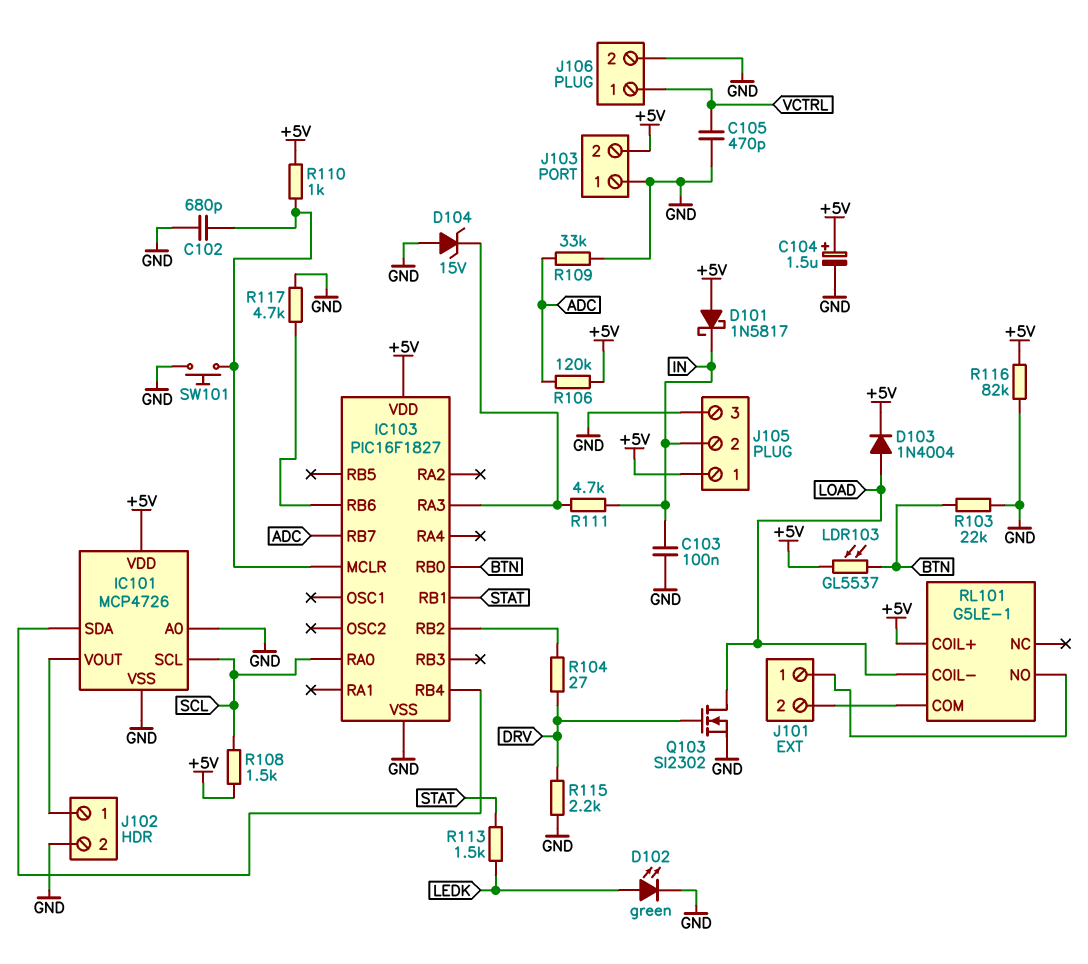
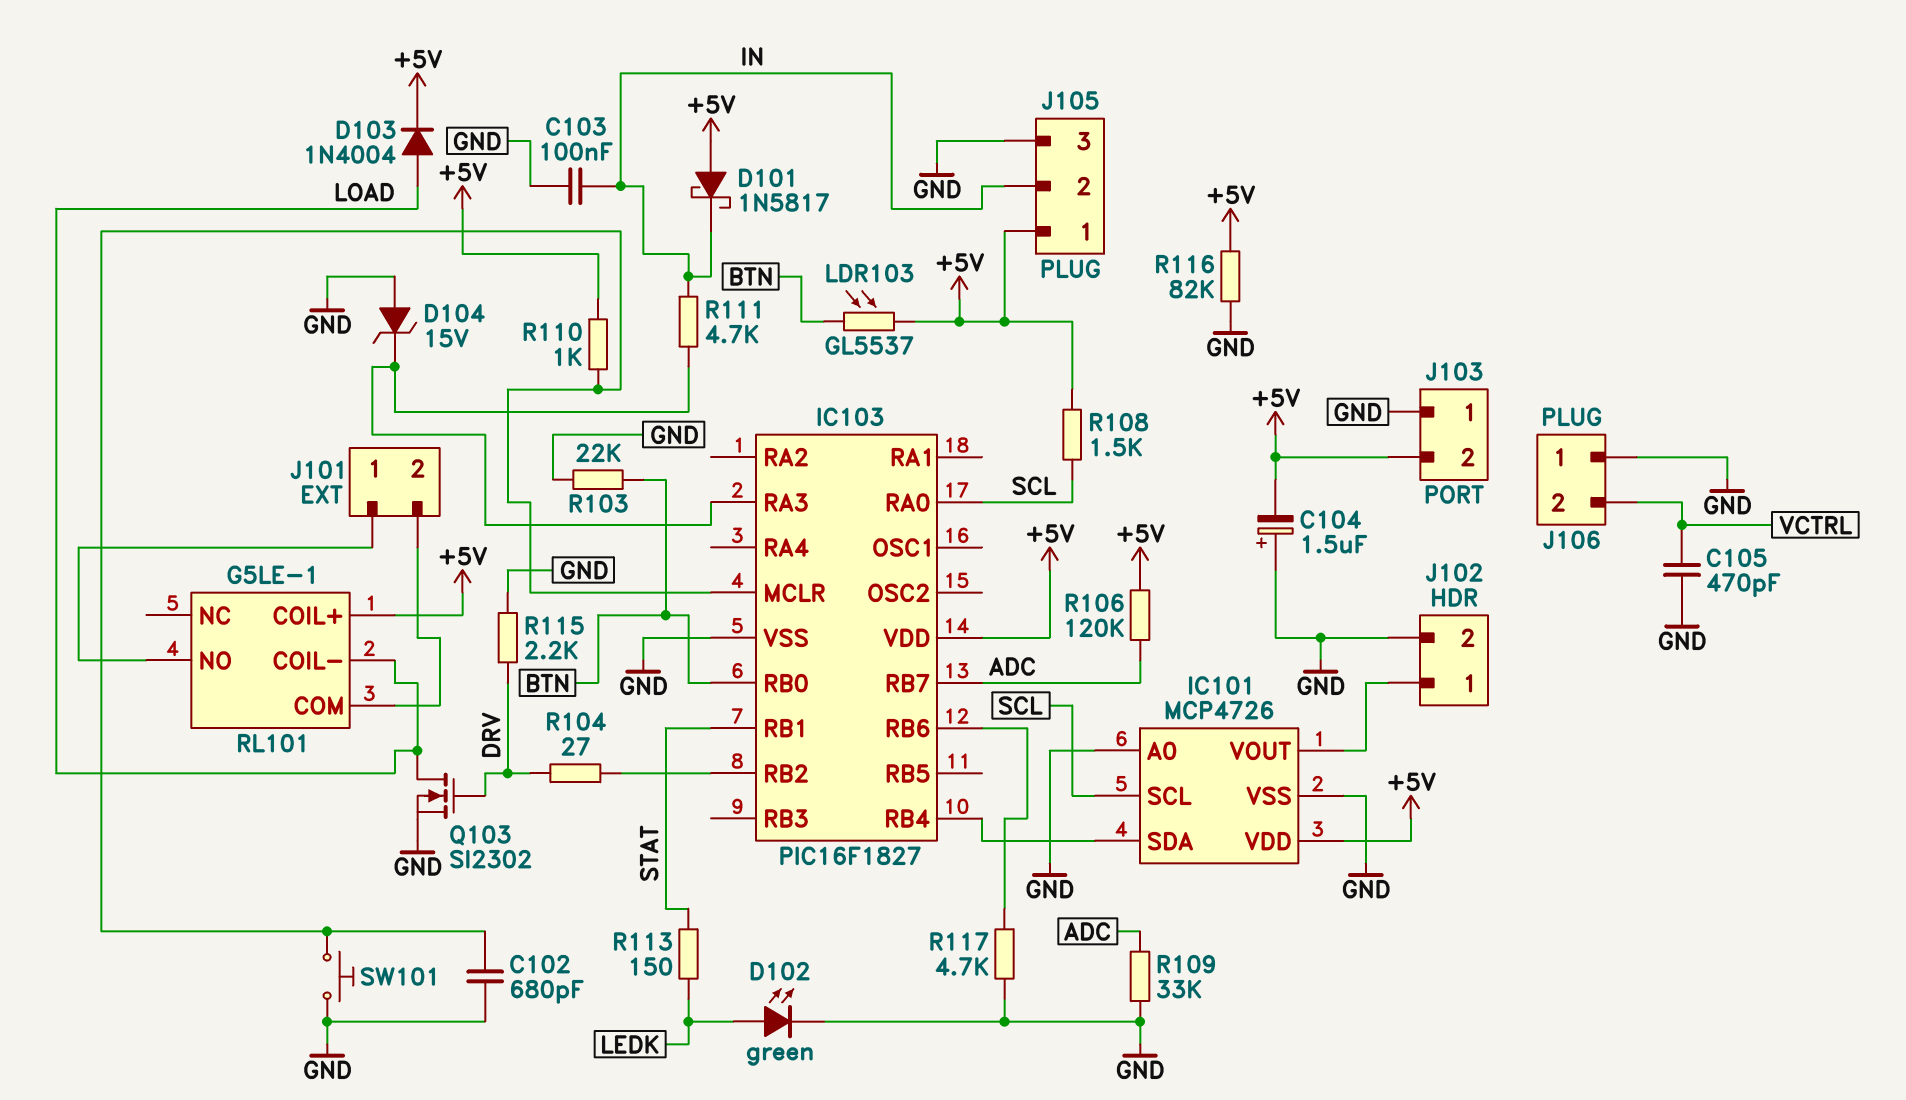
C104: 1.5uF (plus +5V, minus GND) -> 1.5uF (plus GND, minus +5V)
J106 pin 1: VCTRL -> GND
J106 pin 2: GND -> VCTRL
R113: 1.5k (LEDK, STAT) -> 150 (LEDK, STAT)

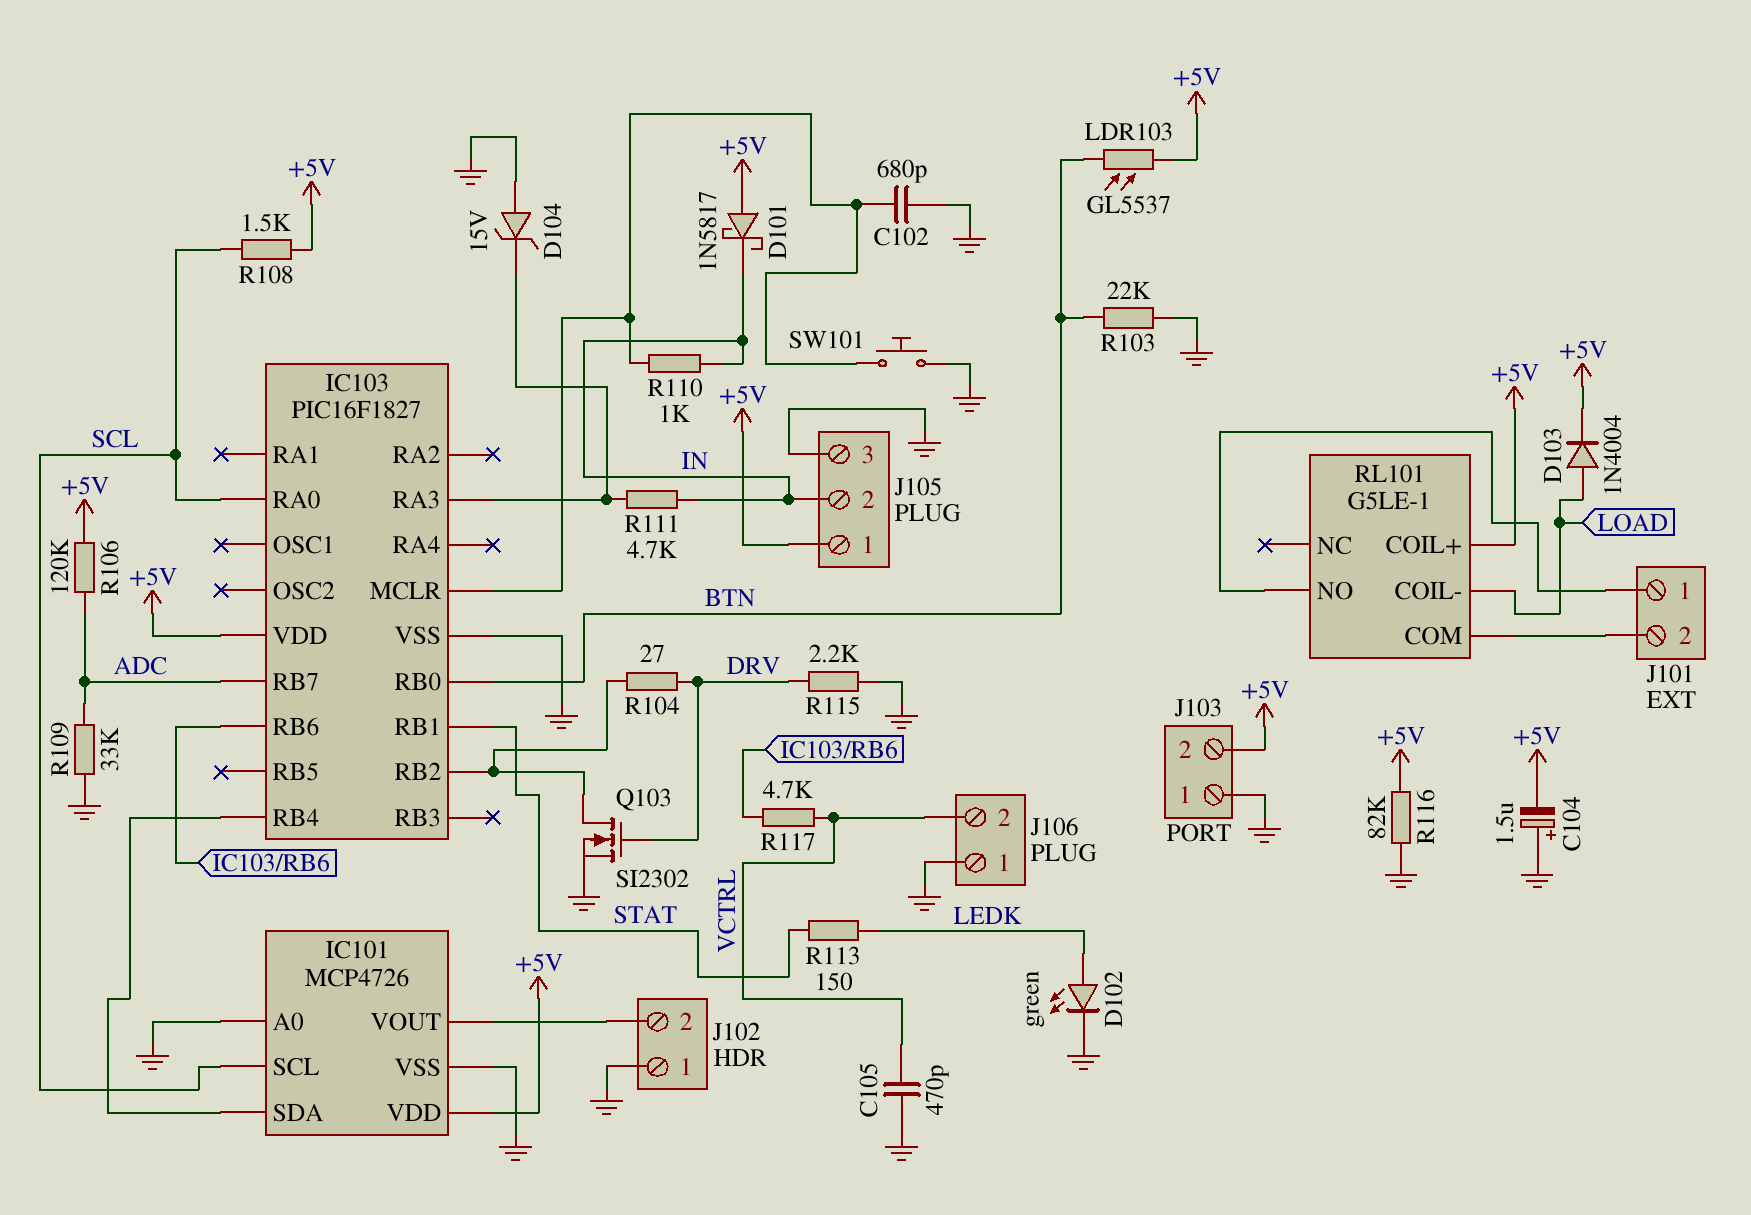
C103: 100nF (GND, IN) -> none
J102 pin 1: IC101/VOUT -> GND
J102 pin 2: GND -> IC101/VOUT
Q103: NMOS SI2302 (G DRV, D LOAD, S GND) -> NMOS SI2302 (G DRV, D IC103/RB2, S GND)
R110: 1k (+5V, IC103/MCLR) -> 1k (IC103/MCLR, IN)
R117: 4.7k (GND, IC103/RB6) -> 4.7k (IC103/RB6, VCTRL)

